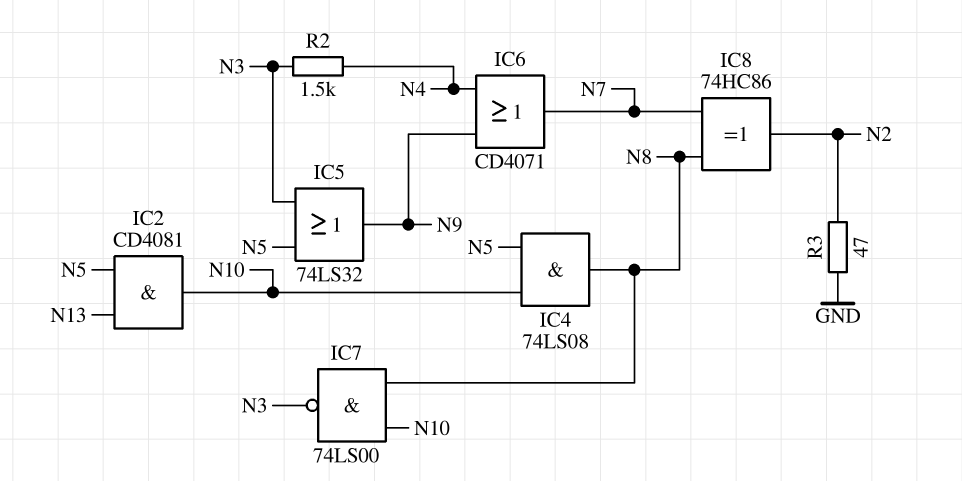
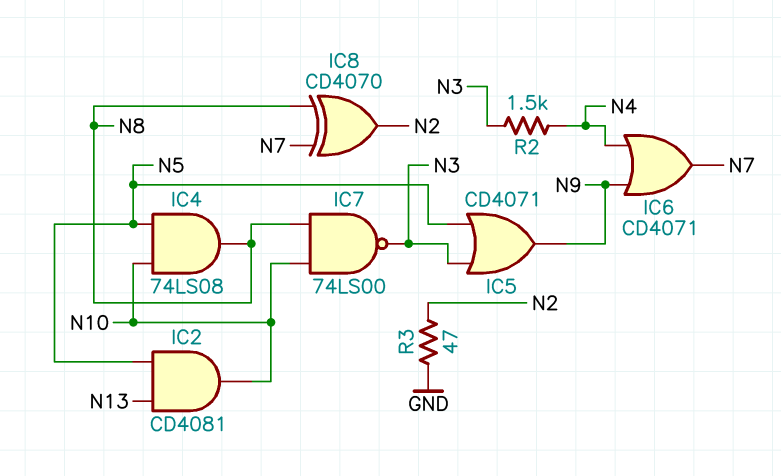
IC5: OR 74LS32 (in N3, in N5, out N9) -> OR CD4071 (in N3, in N5, out N9)
IC8: XOR 74HC86 (in N7, in N8, out N2) -> XOR CD4070 (in N7, in N8, out N2)

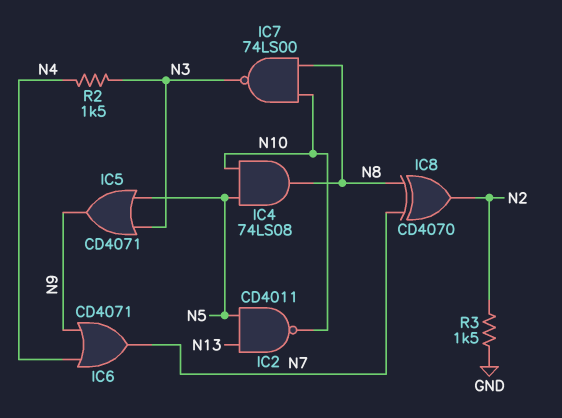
IC2: AND CD4081 (in N5, in N13, out N10) -> NAND CD4011 (in N5, in N13, out N10)
R3: 47 (GND, N2) -> 1.5k (GND, N2)

